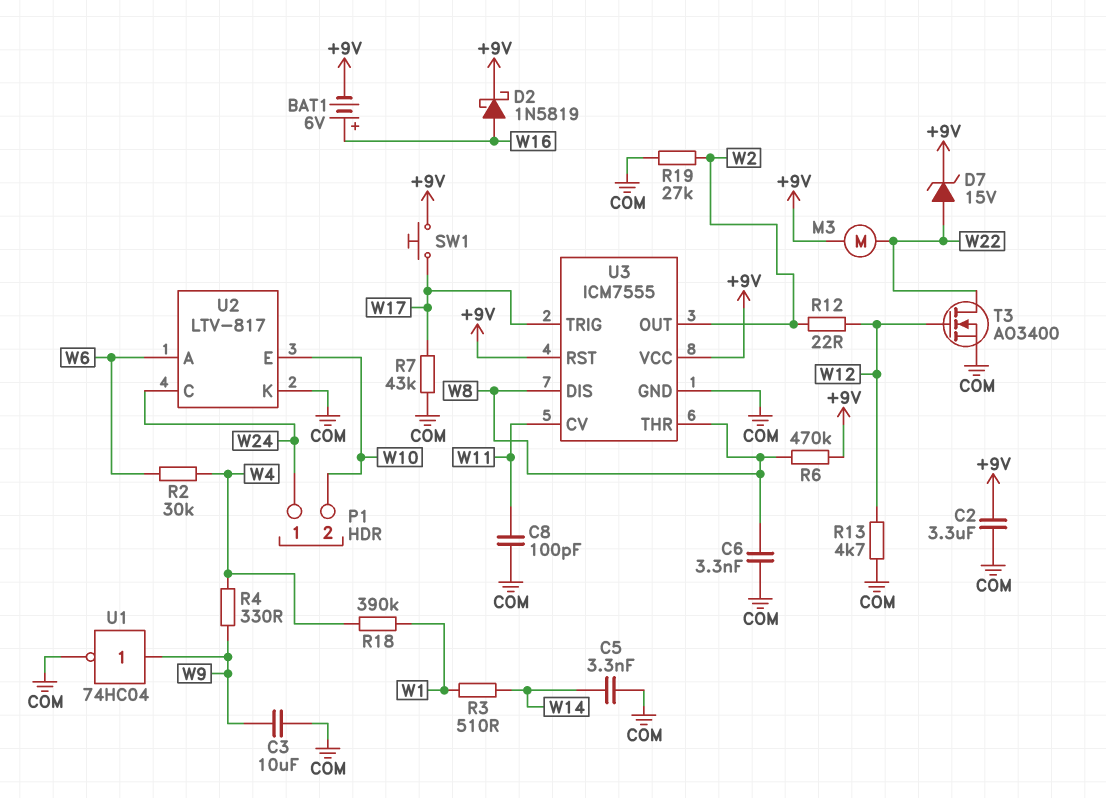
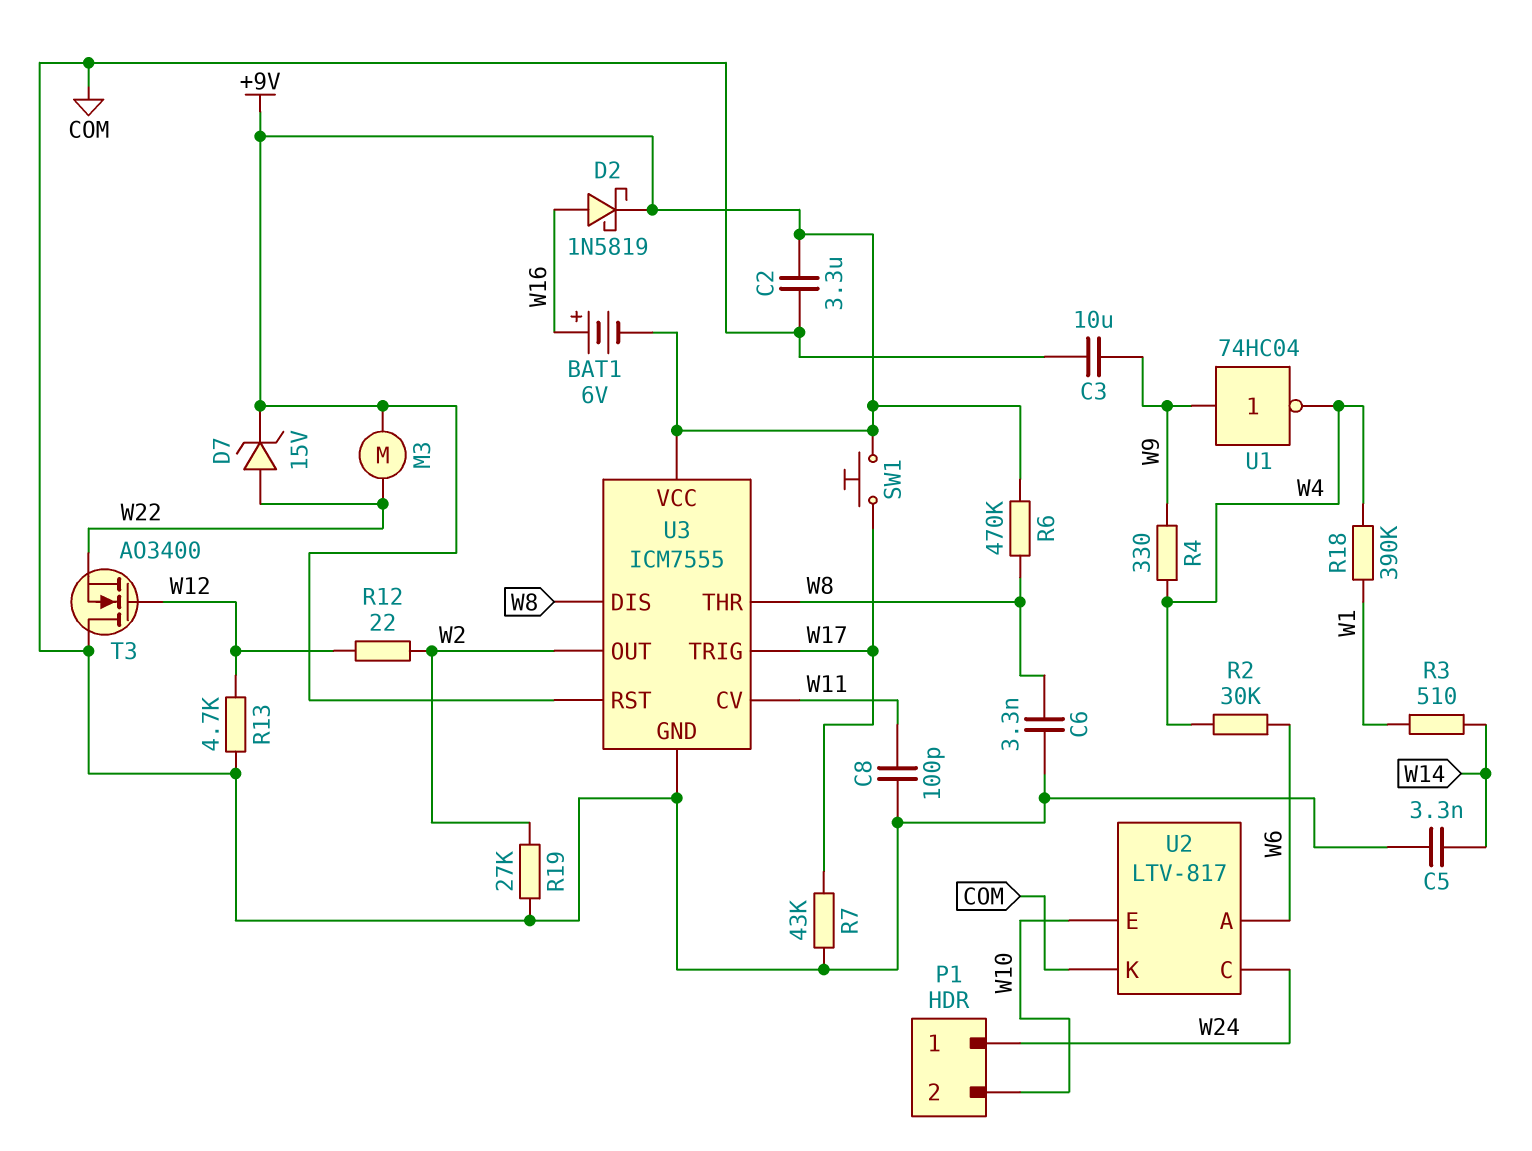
T3: NMOS AO3400 (G W12, D W22, S COM) -> NMOS AO3400 (G W12, D COM, S W22)
U1: NOT 74HC04 (in W9, out COM) -> NOT 74HC04 (in W9, out W4)

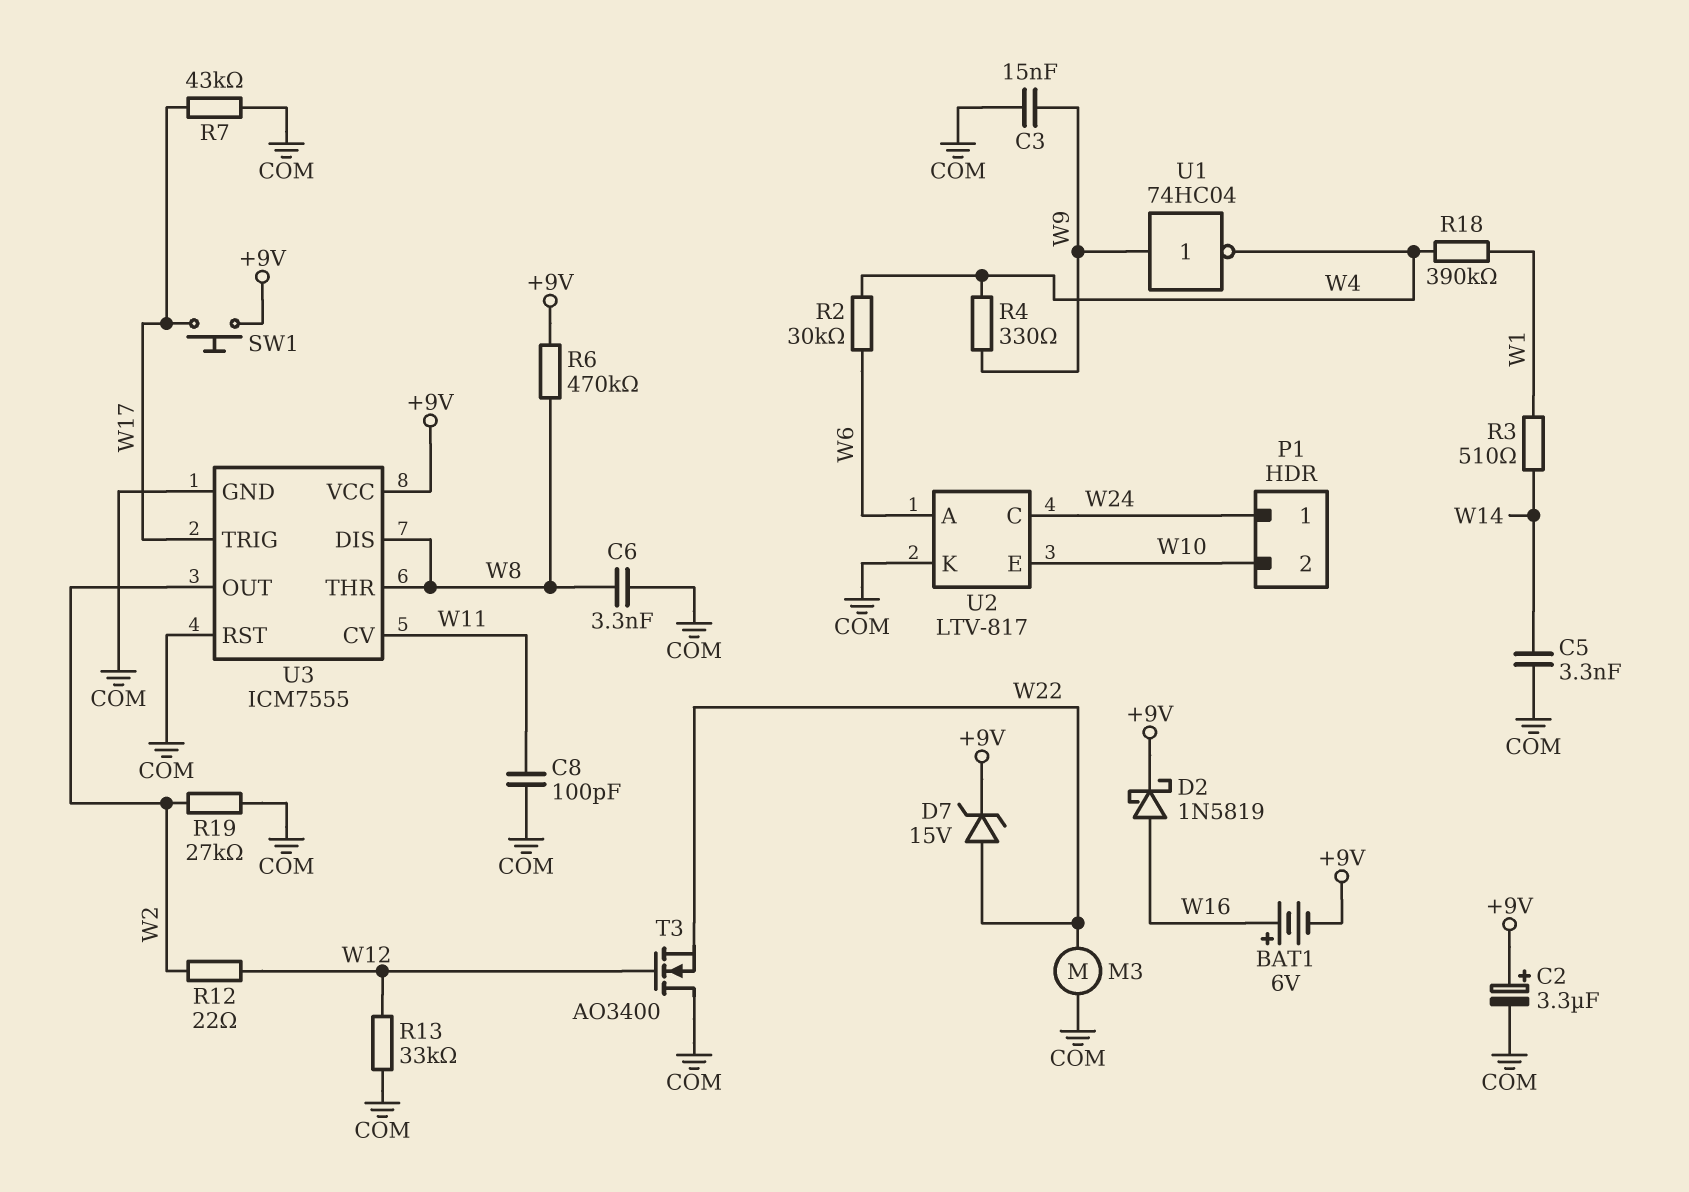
C2: 3.3uF (+9V, COM) -> 3.3uF (plus +9V, minus COM)
C3: 10uF (COM, W9) -> 15nF (COM, W9)
M3: motor (+9V, W22) -> motor (COM, W22)
R13: 4.7k (COM, W12) -> 33k (COM, W12)
U3 pin RST: +9V -> COM

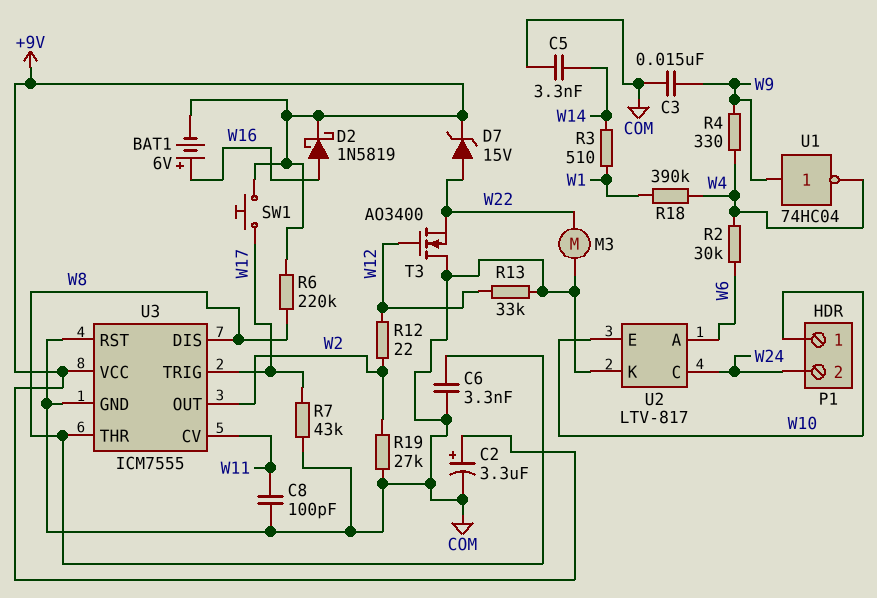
P1 pin 1: W24 -> W10
P1 pin 2: W10 -> W24
R6: 470k (+9V, W8) -> 220k (+9V, W8)

